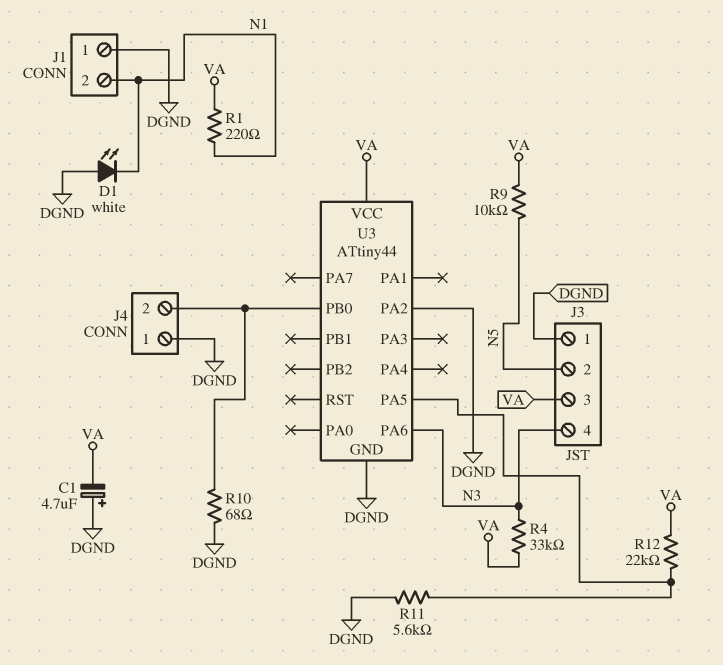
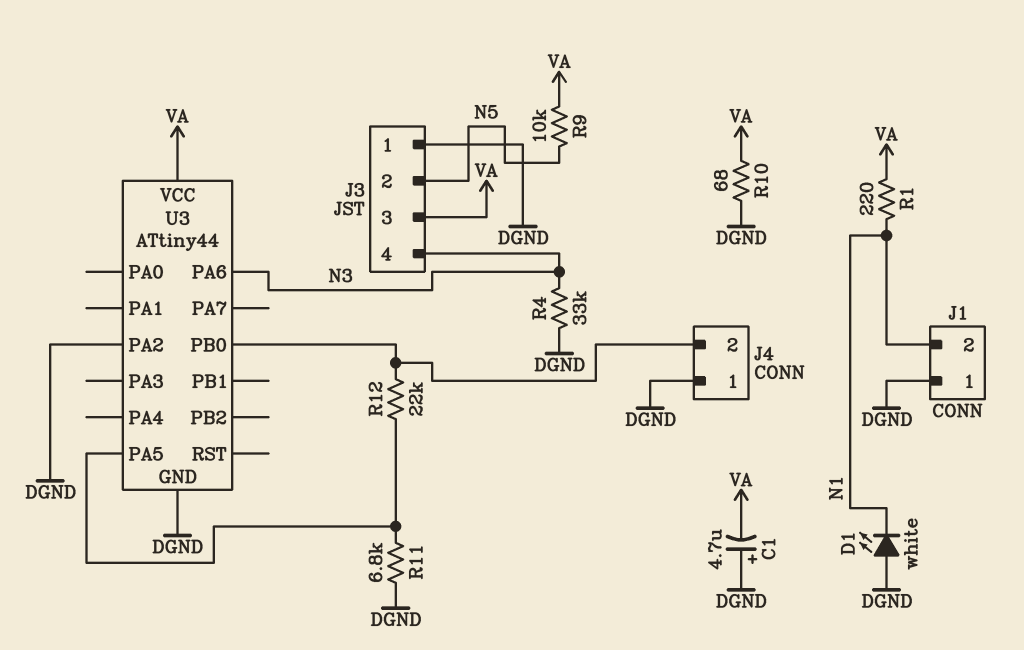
R4: 33k (N3, VA) -> 33k (DGND, N3)
R10: 68 (DGND, J4/2) -> 68 (DGND, VA)
R11: 5.6k (DGND, U3/PA5) -> 6.8k (DGND, U3/PA5)
R12: 22k (U3/PA5, VA) -> 22k (J4/2, U3/PA5)

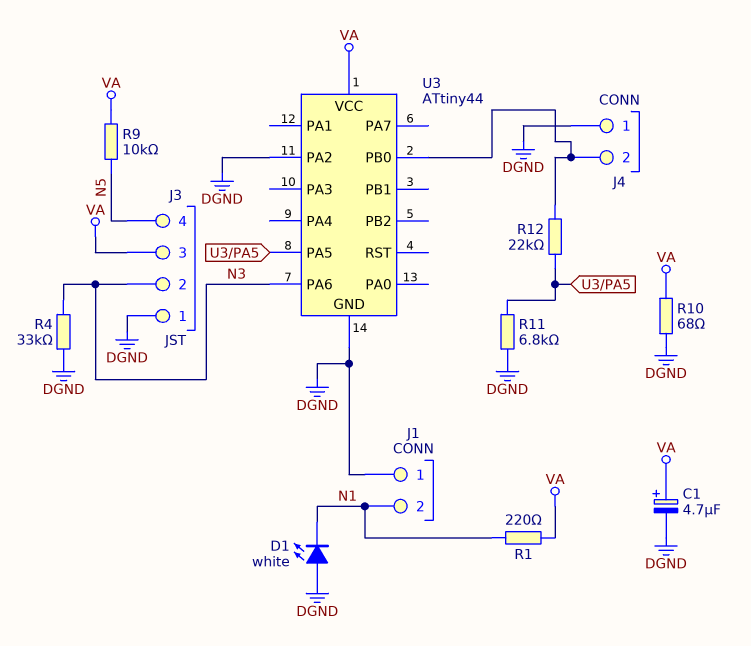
C1: 4.7uF (plus DGND, minus VA) -> 4.7uF (plus VA, minus DGND)
J3 pin 2: N5 -> N3
J3 pin 4: N3 -> N5

